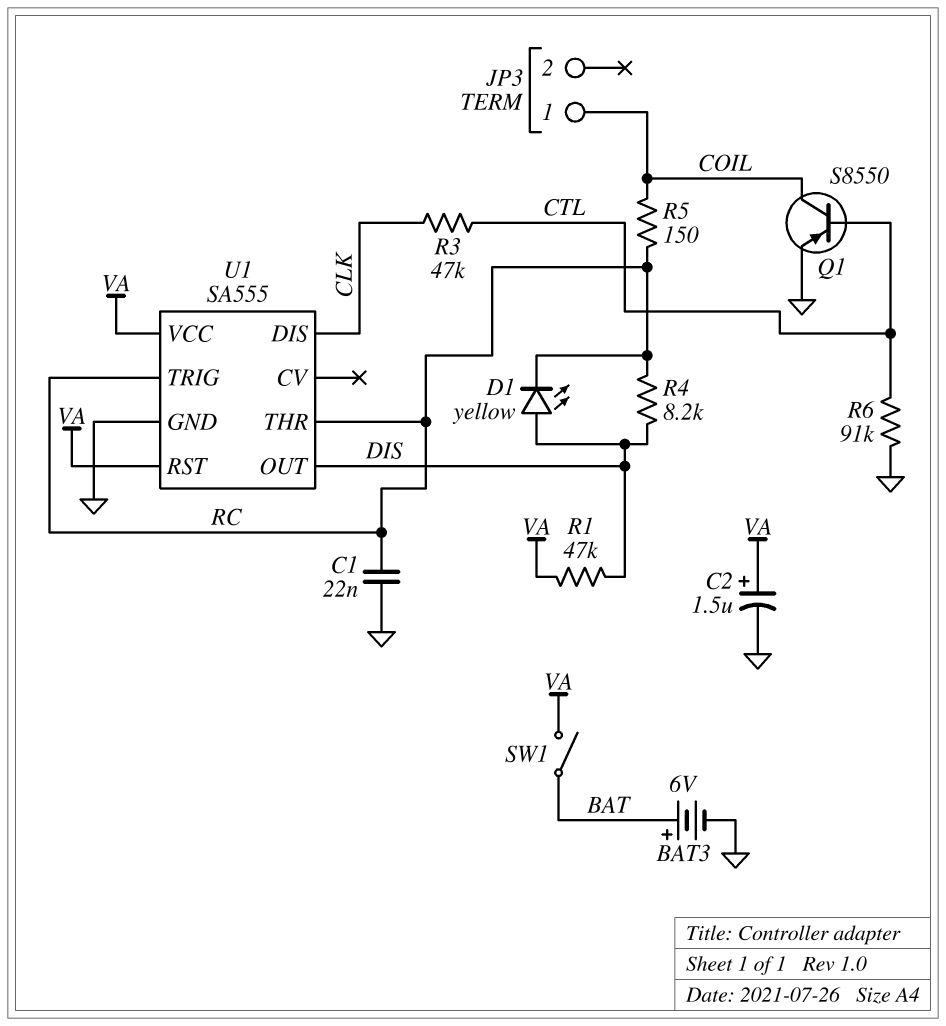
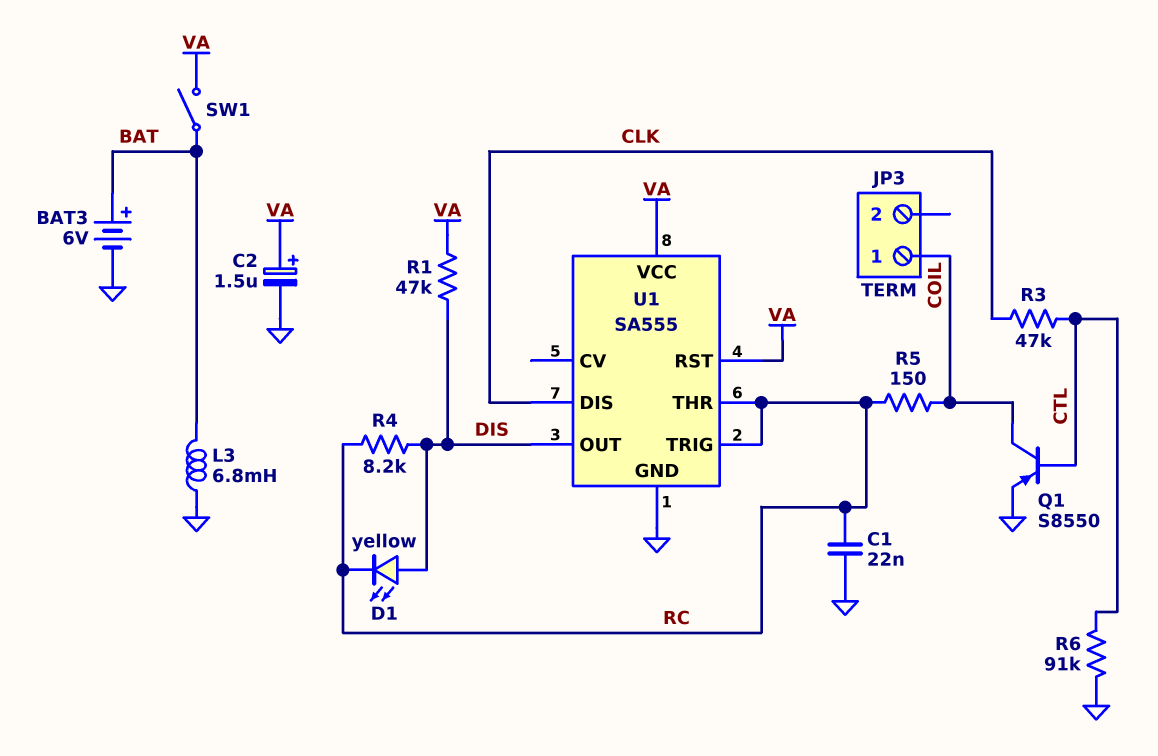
L3: none -> 6.8mH (BAT, GND)

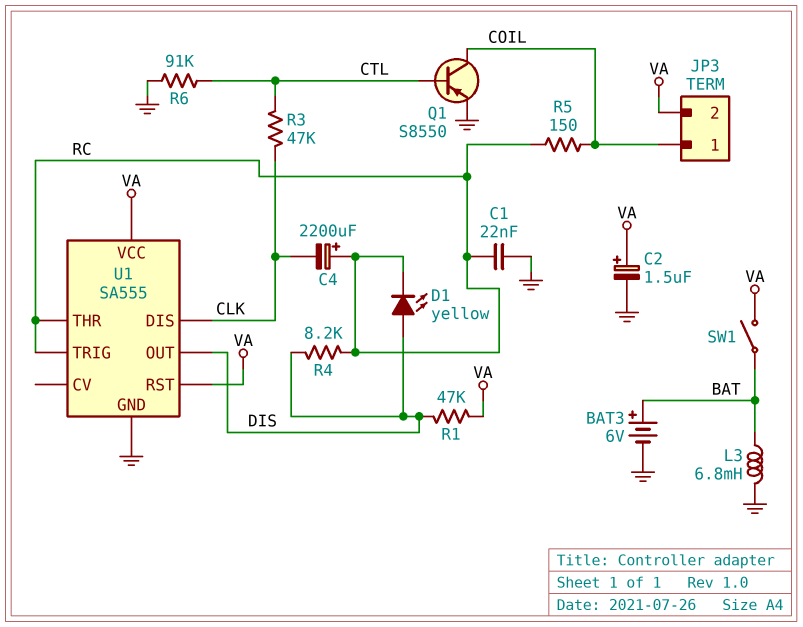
C4: none -> 2200uF (plus RC, minus CLK)
JP3 pin 2: none -> VA

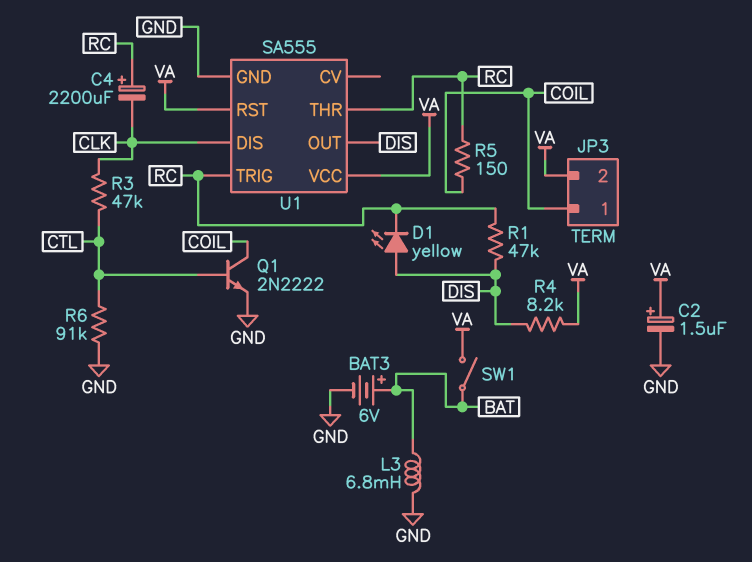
C1: 22nF (GND, RC) -> none
Q1: PNP S8550 (B CTL, C COIL, E GND) -> NPN 2N2222 (B CTL, C COIL, E GND)
R1: 47k (DIS, VA) -> 47k (DIS, RC)
R4: 8.2k (DIS, RC) -> 8.2k (DIS, VA)

